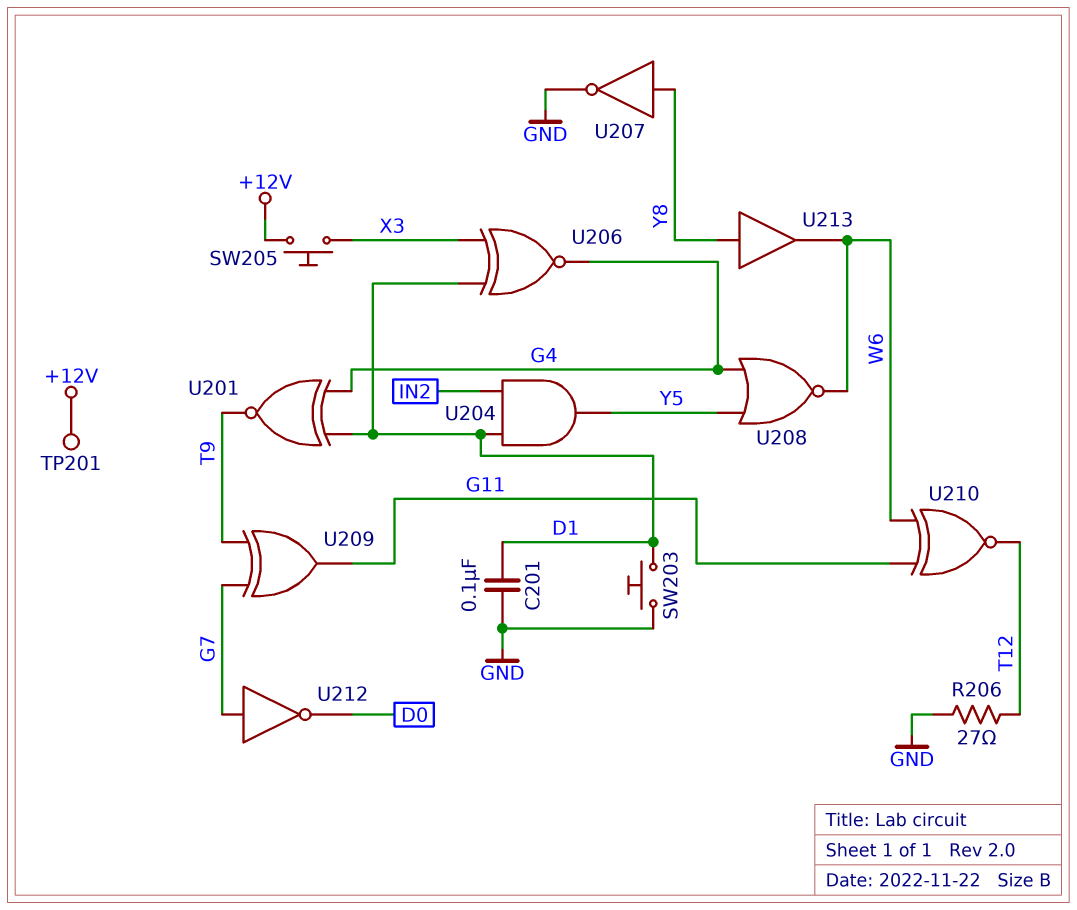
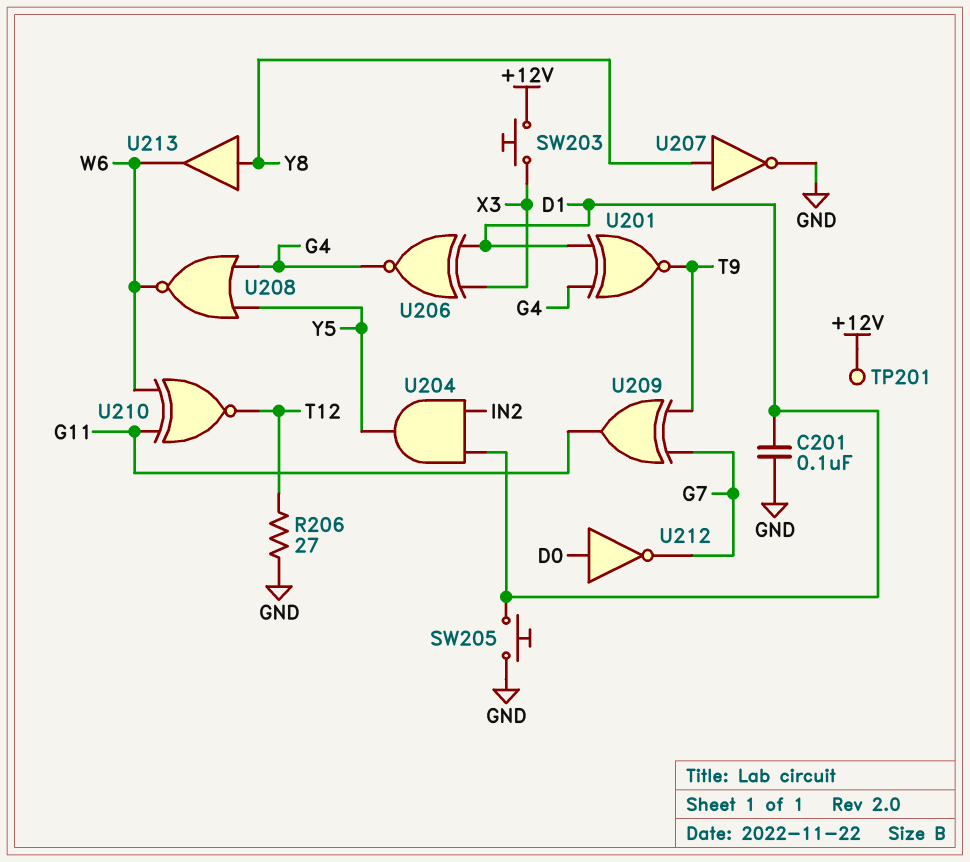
SW203: button (D1, GND) -> button (+12V, X3)
SW205: button (+12V, X3) -> button (D1, GND)
U212: NOT (in G7, out D0) -> NOT (in D0, out G7)

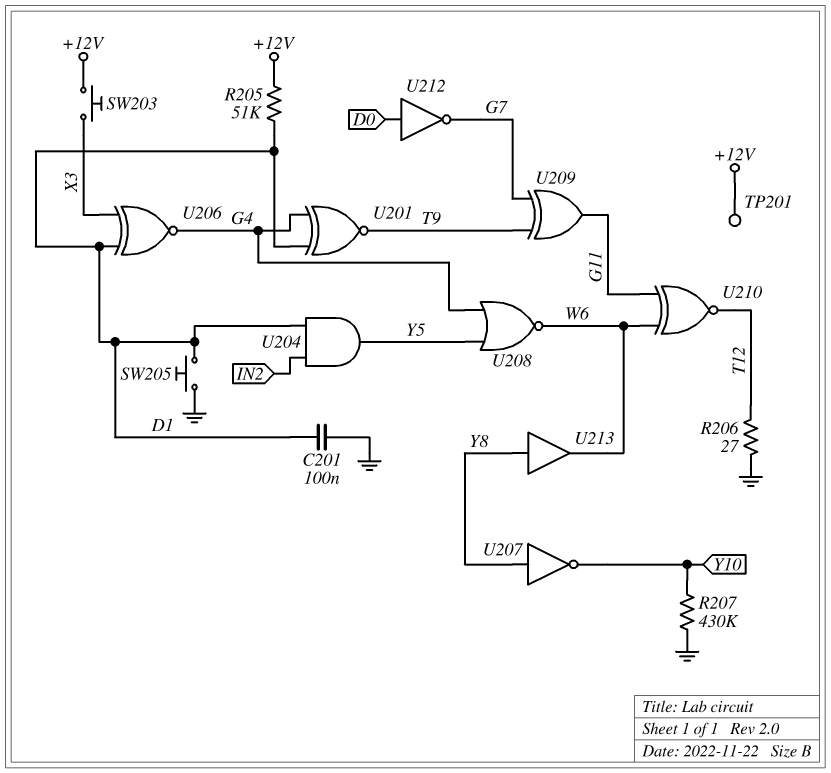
R205: none -> 51k (+12V, D1)
R207: none -> 430k (GND, Y10)
U207: NOT (in Y8, out GND) -> NOT (in Y8, out Y10)

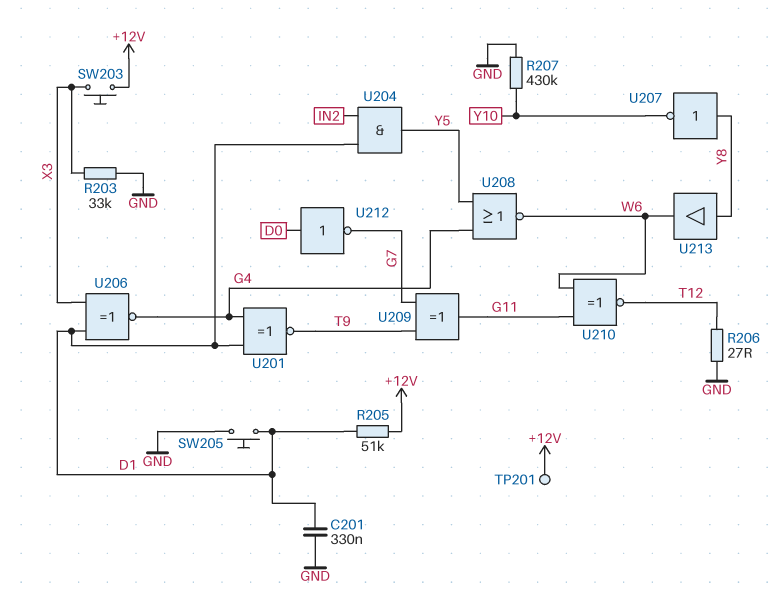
C201: 100nF (D1, GND) -> 330nF (D1, GND)
R203: none -> 33k (GND, X3)

